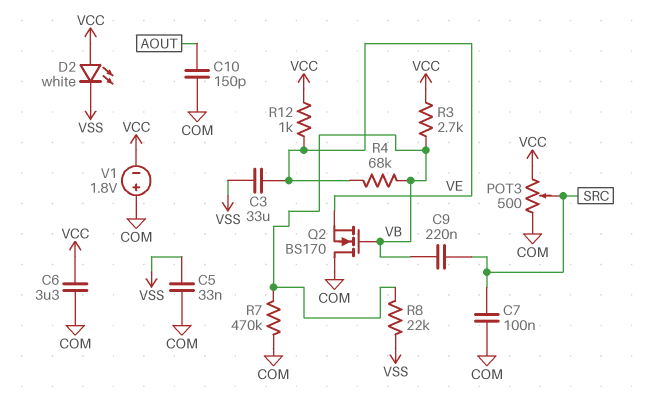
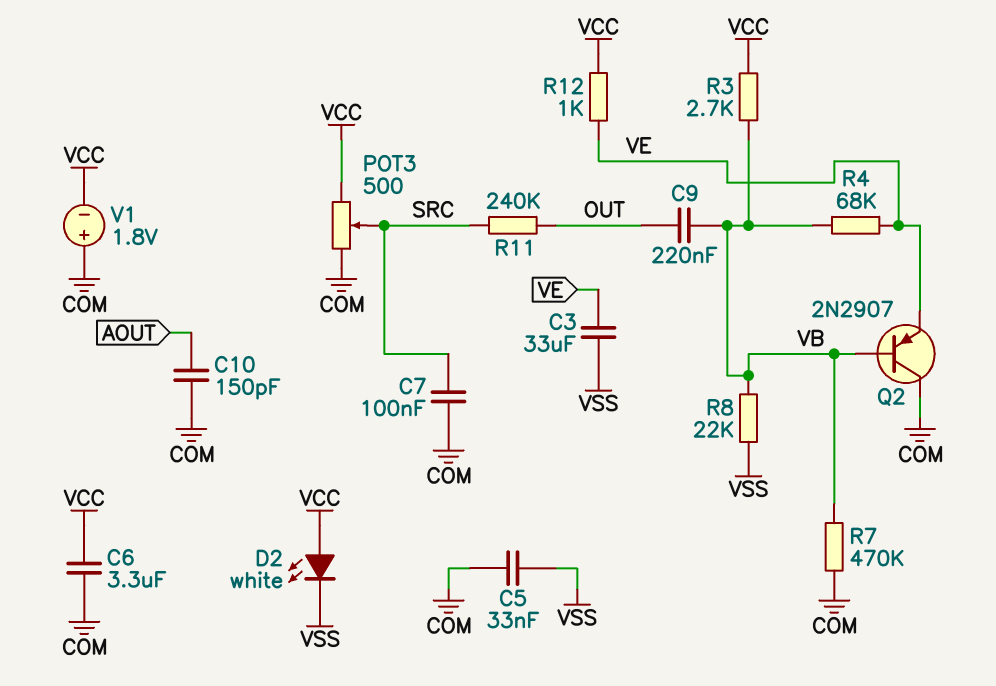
C9: 220nF (SRC, VB) -> 220nF (OUT, VB)
Q2: NMOS BS170 (G VB, D COM, S VE) -> PNP 2N2907 (B VB, C COM, E VE)
R11: none -> 240k (OUT, SRC)

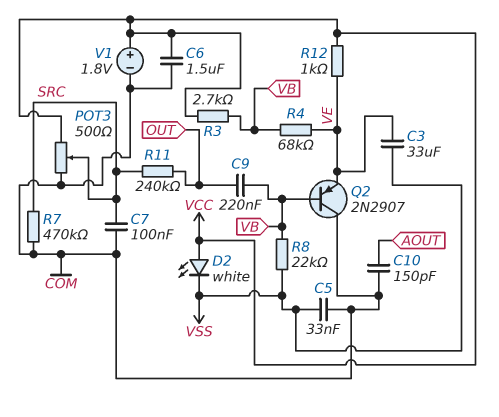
C6: 3.3uF (COM, VCC) -> 1.5uF (COM, VCC)
R7: 470k (COM, VB) -> 470k (COM, SRC)
V1: 1.8V (plus COM, minus VCC) -> 1.8V (plus VCC, minus COM)

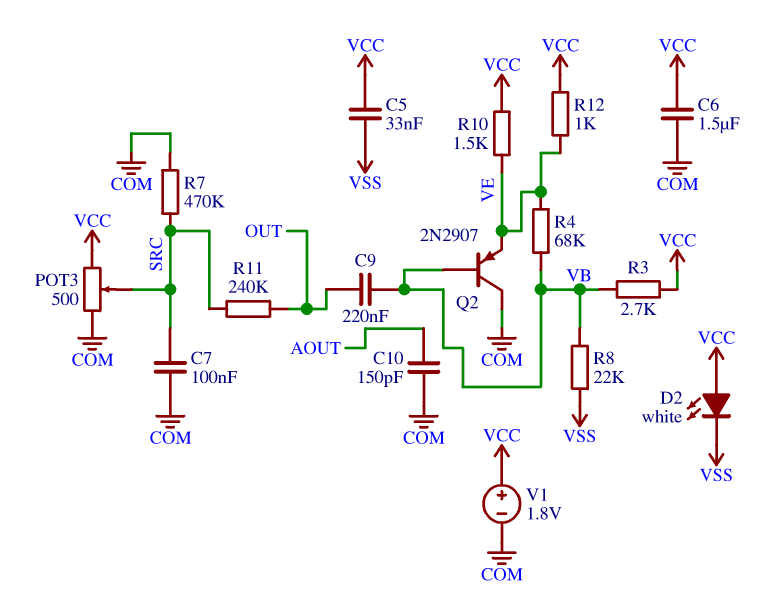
C3: 33uF (VE, VSS) -> none
C5: 33nF (COM, VSS) -> 33nF (VCC, VSS)
R10: none -> 1.5k (VCC, VE)

